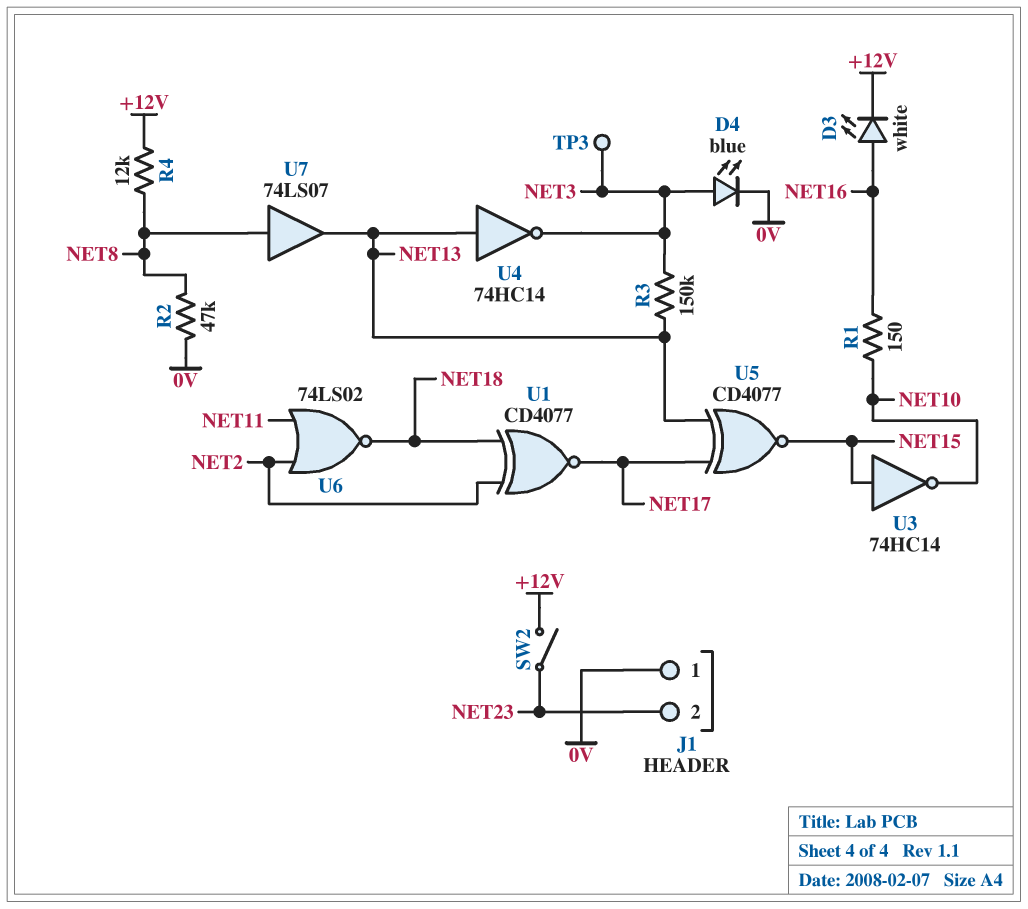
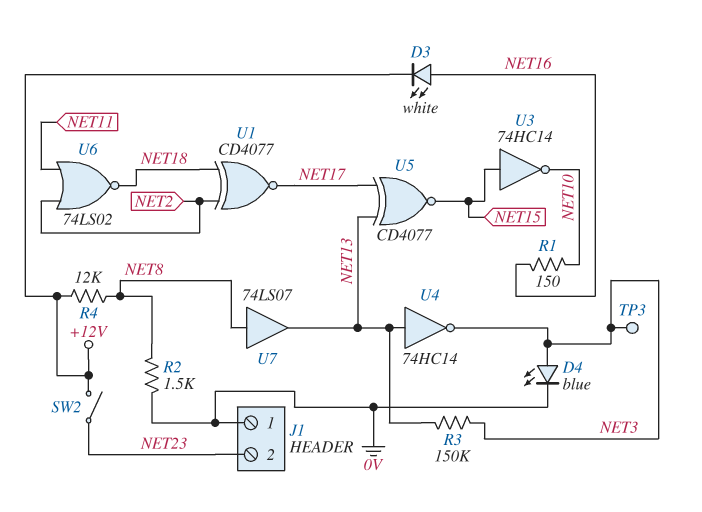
R2: 47k (0V, NET8) -> 1.5k (0V, NET8)

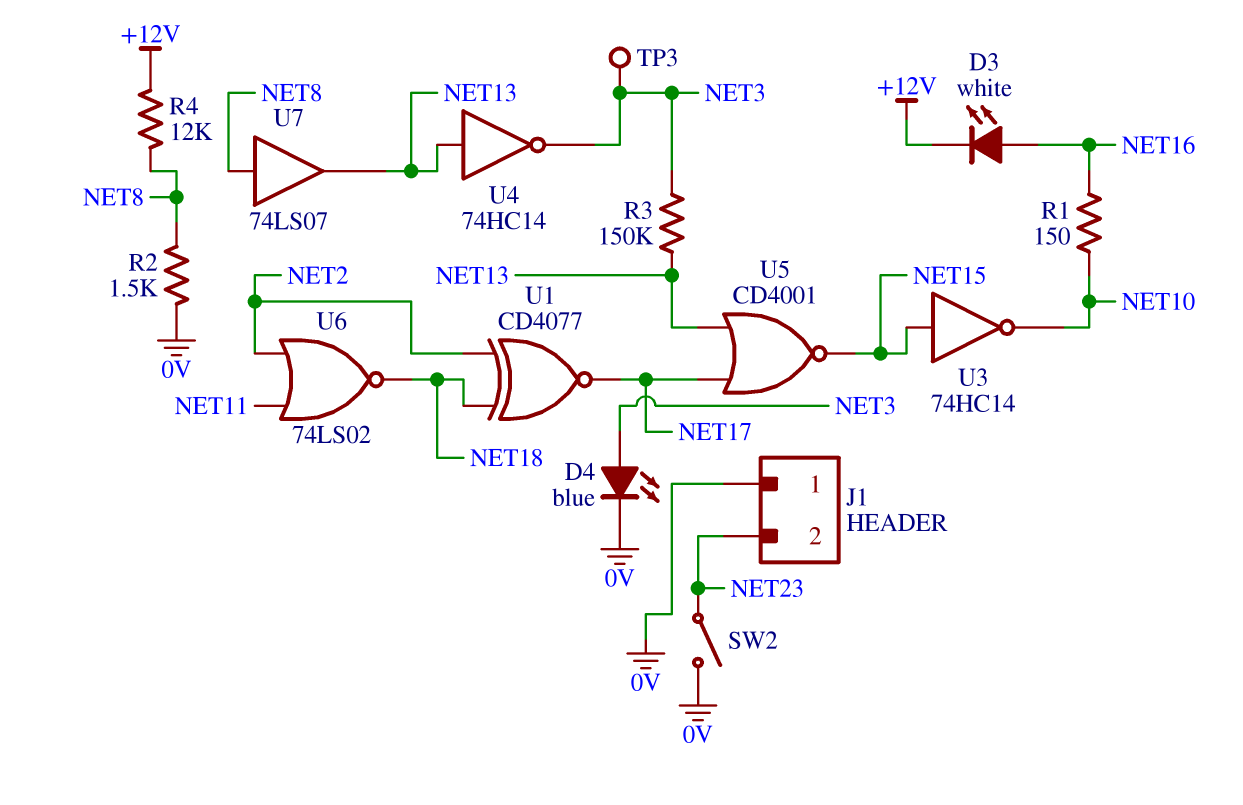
SW2: switch (+12V, NET23) -> switch (0V, NET23)
U5: XNOR CD4077 (in NET13, in NET17, out NET15) -> NOR CD4001 (in NET13, in NET17, out NET15)

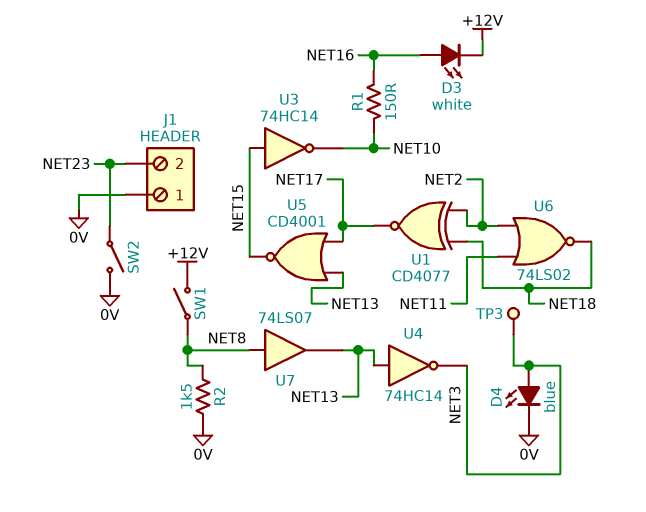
R3: 150k (NET3, NET13) -> none
R4: 12k (+12V, NET8) -> none
SW1: none -> switch (+12V, NET8)

